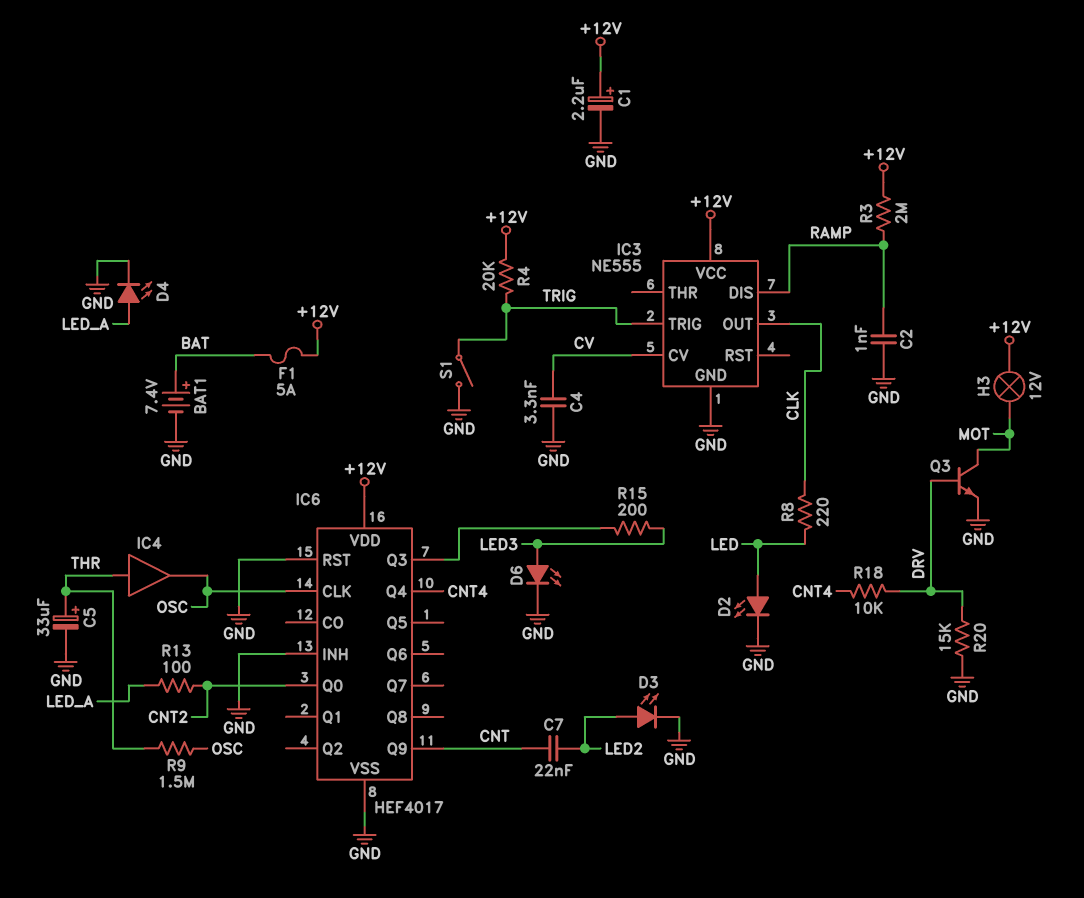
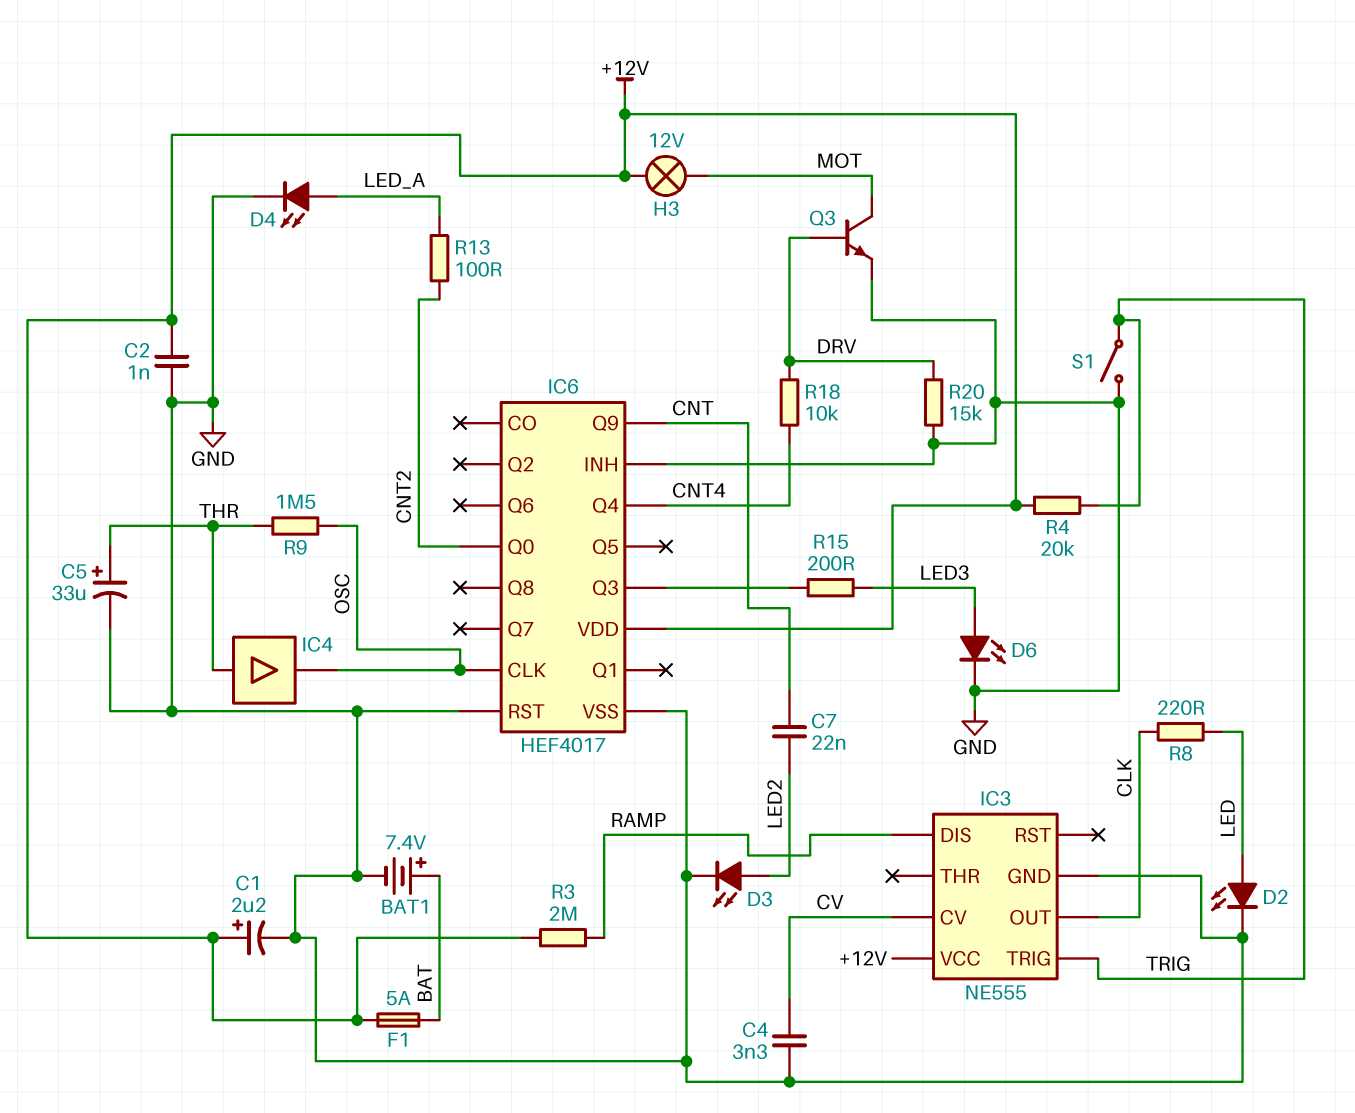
C2: 1nF (GND, RAMP) -> 1nF (+12V, GND)

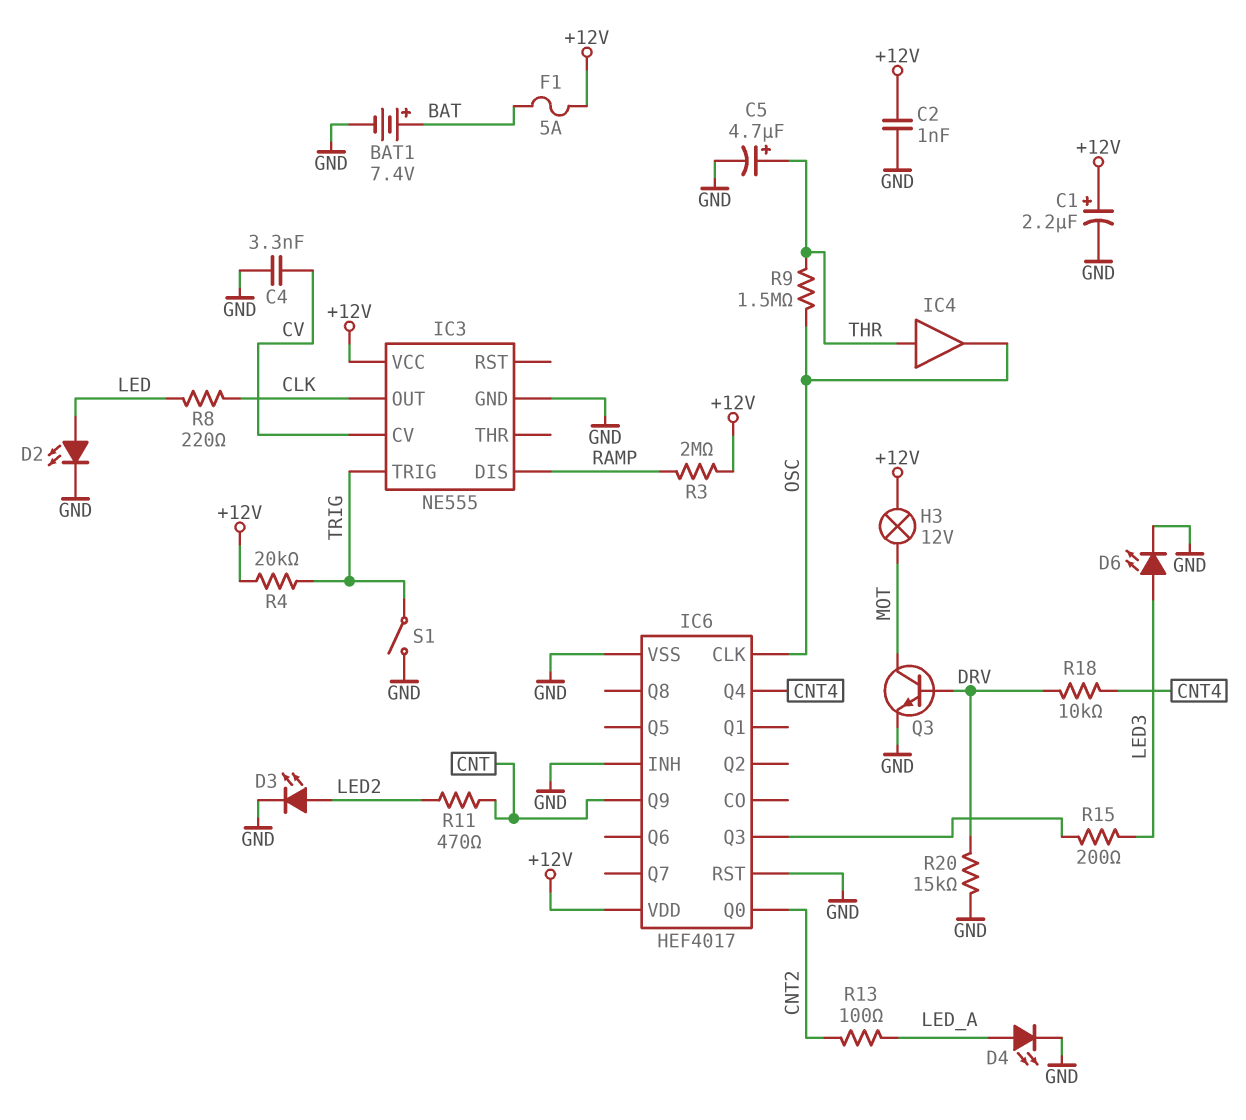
C5: 33uF (plus THR, minus GND) -> 4.7uF (plus THR, minus GND)
C7: 22nF (CNT, LED2) -> none
R11: none -> 470 (CNT, LED2)

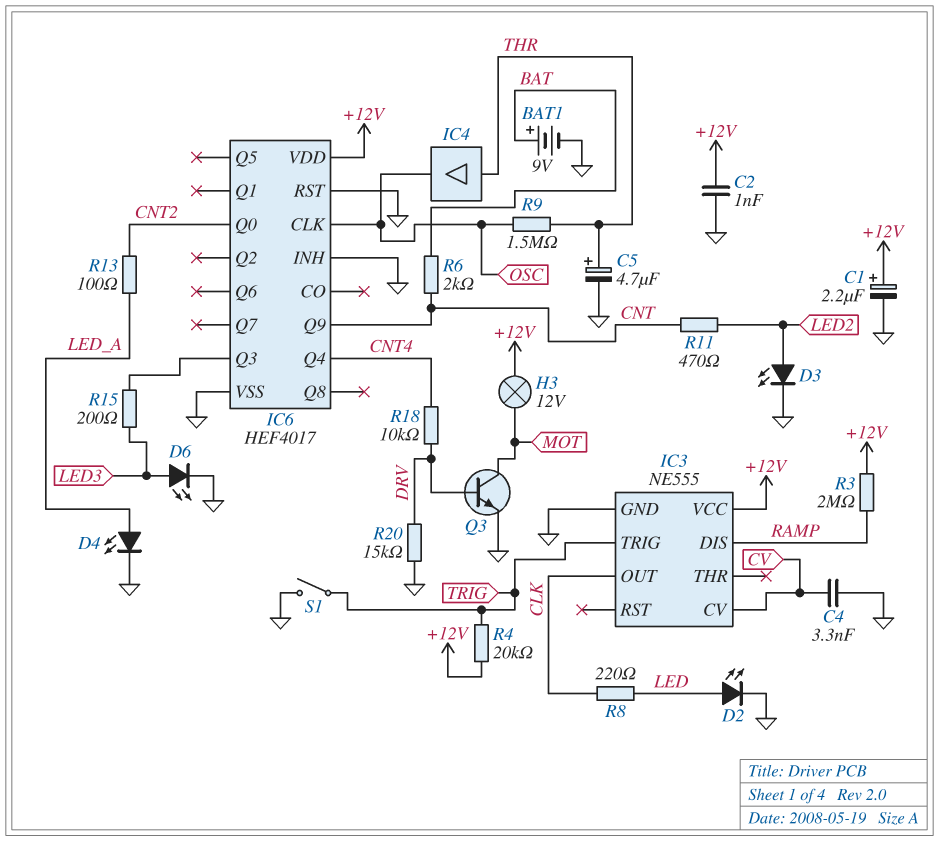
BAT1: 7.4V (plus BAT, minus GND) -> 9V (plus BAT, minus GND)
F1: 5A (+12V, BAT) -> none
R6: none -> 2k (BAT, CNT)

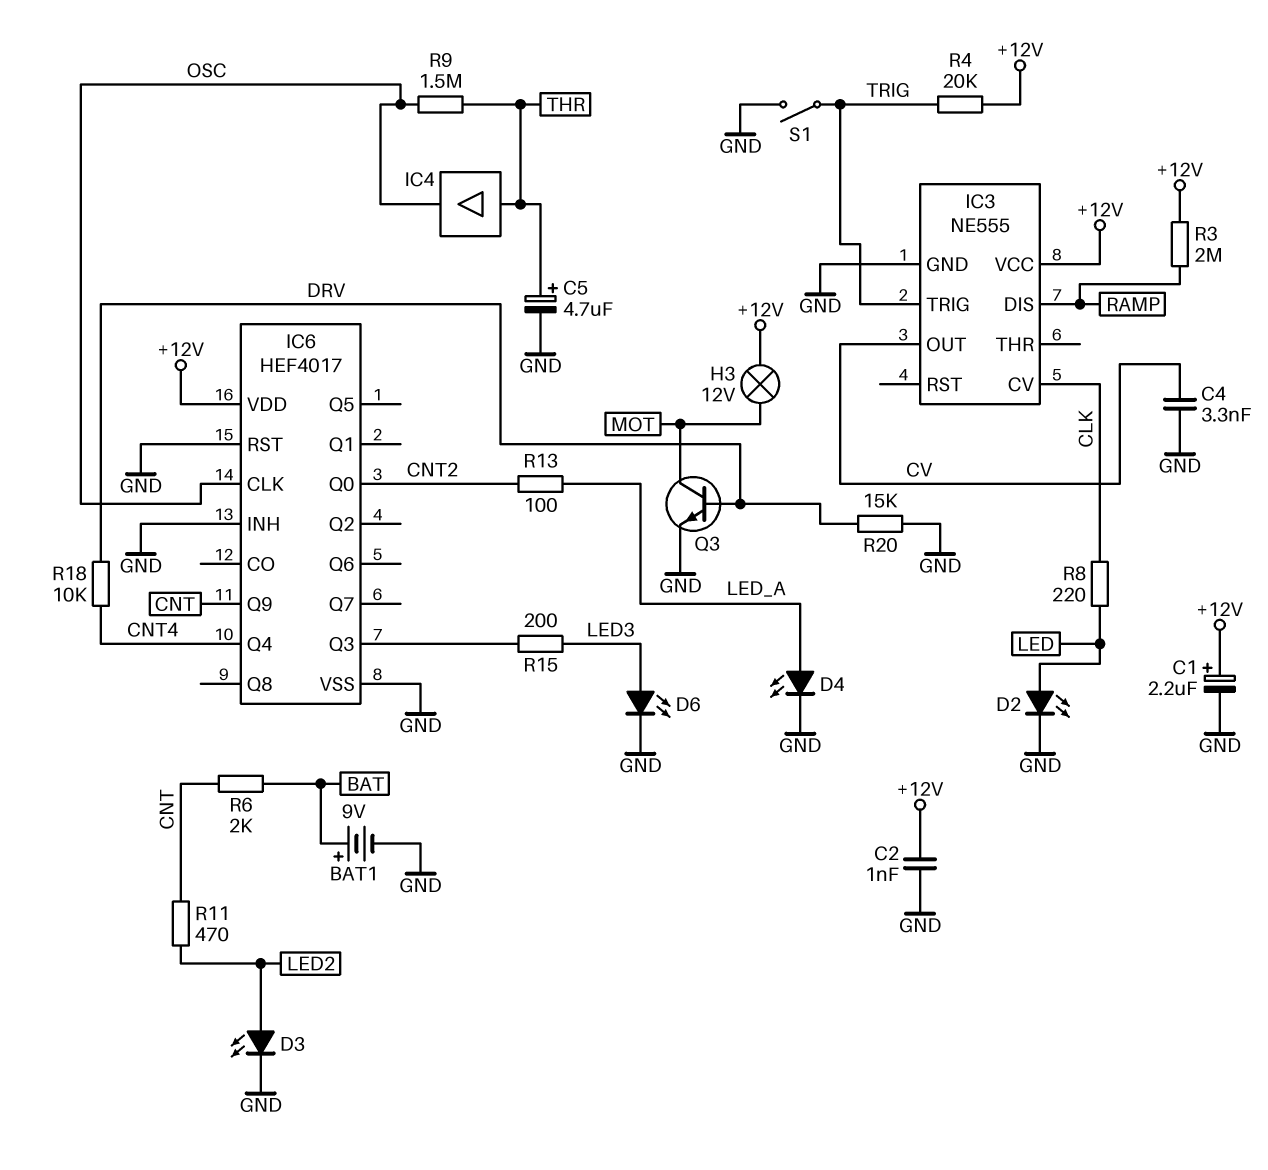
IC3 pin CV: CV -> CLK
IC3 pin OUT: CLK -> CV

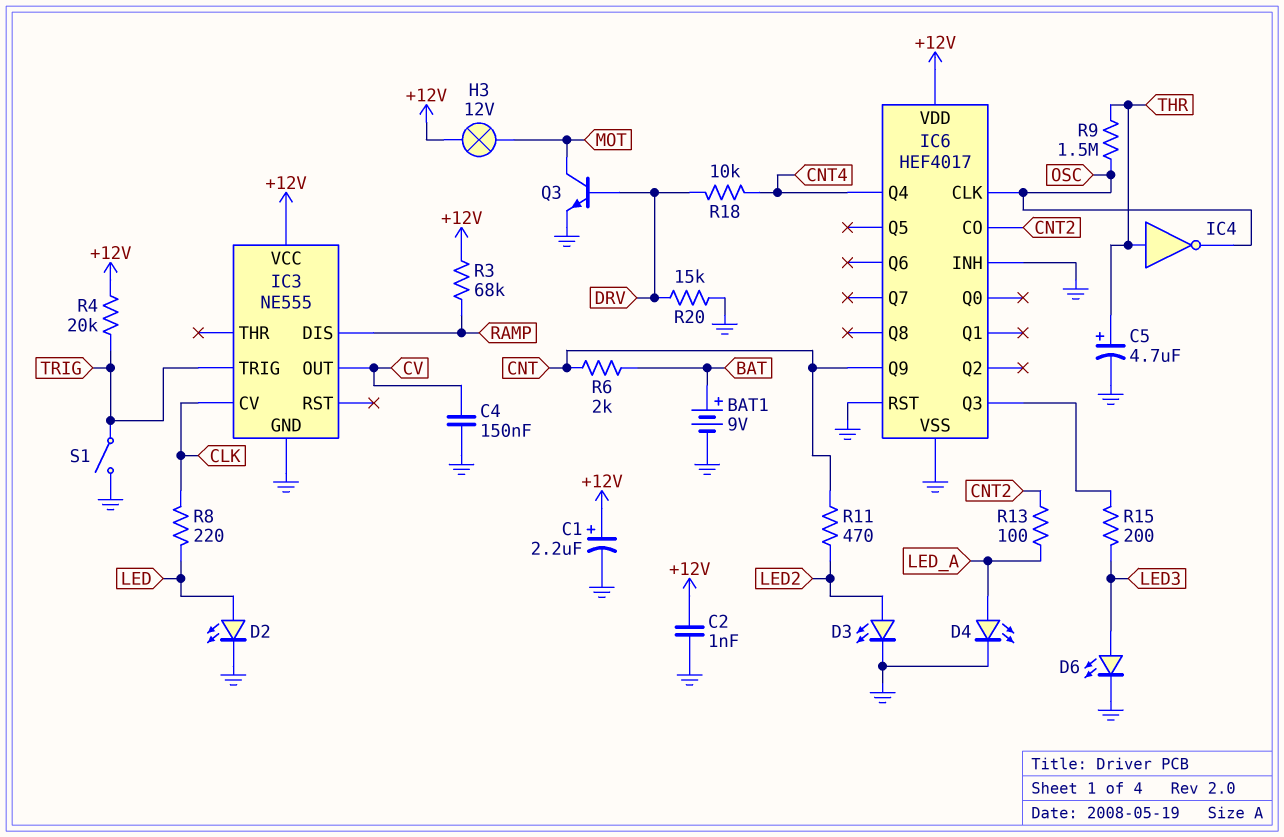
C4: 3.3nF (CV, GND) -> 150nF (CV, GND)
IC4: buffer (in THR, out OSC) -> NOT (in THR, out OSC)
IC6 pin CO: none -> CNT2
IC6 pin Q0: CNT2 -> none
R3: 2M (+12V, RAMP) -> 68k (+12V, RAMP)

